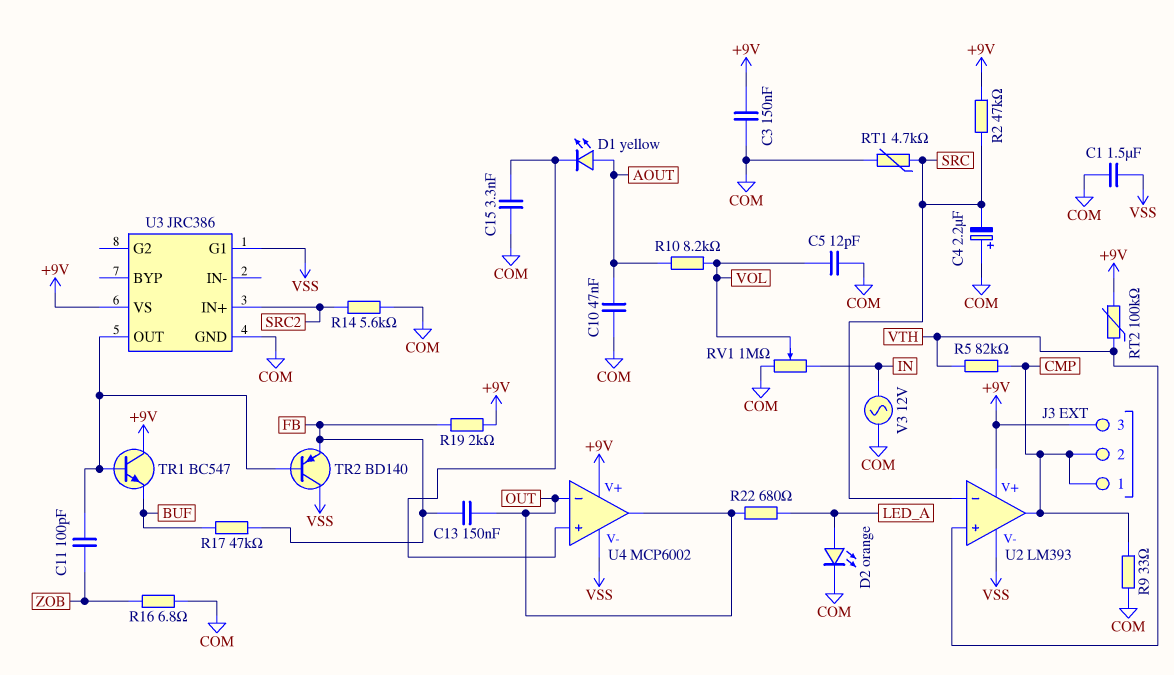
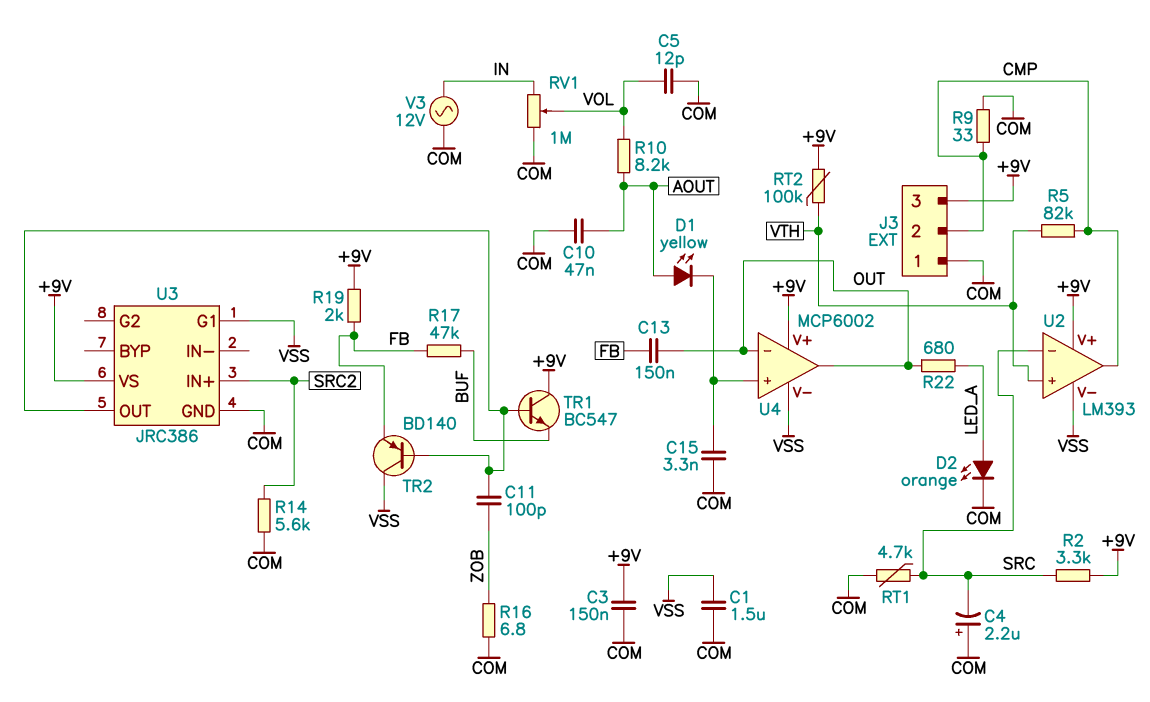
J3 pin 1: CMP -> COM
R2: 47k (+9V, SRC) -> 3.3k (+9V, SRC)

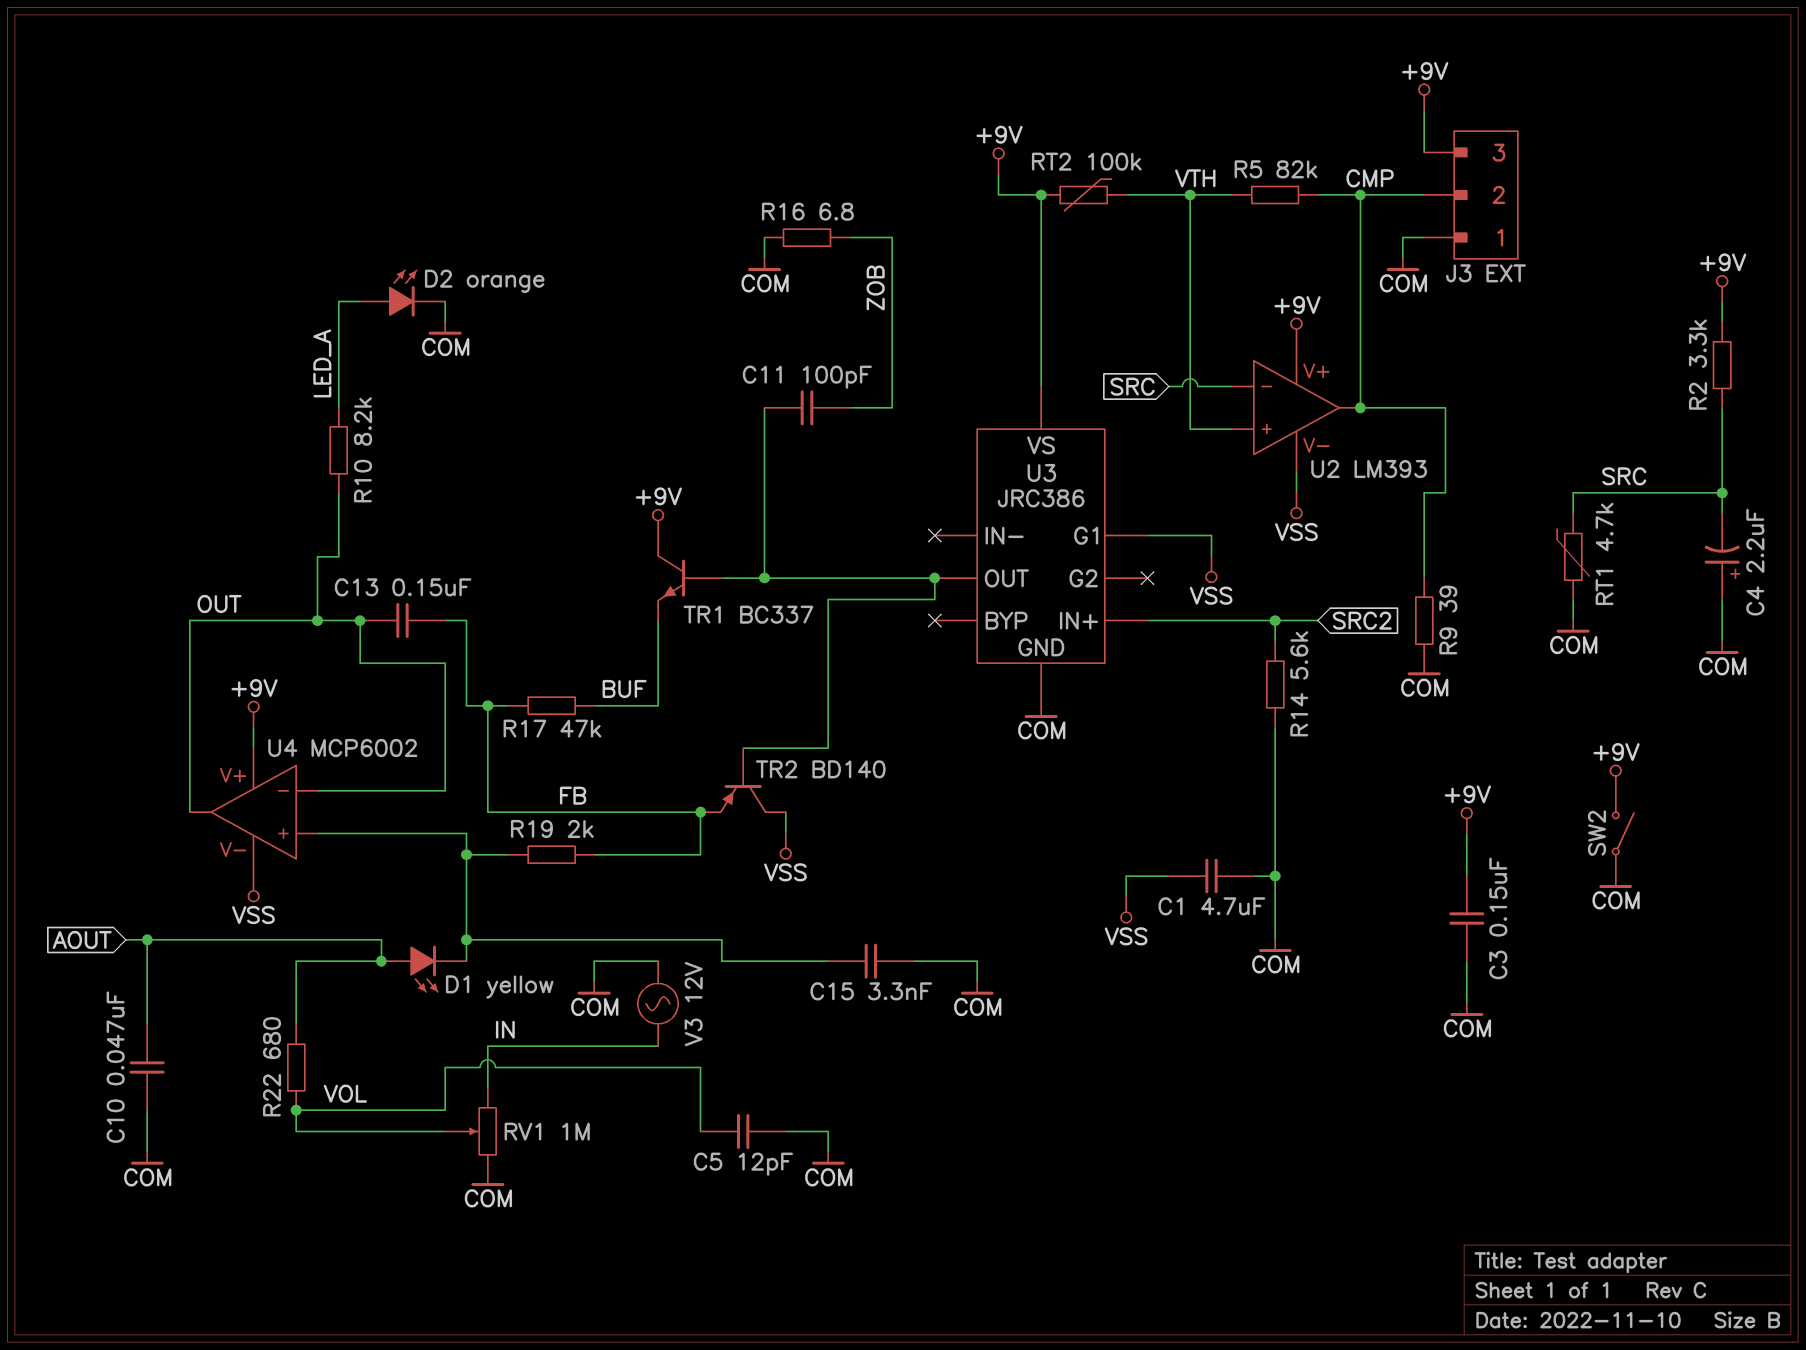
C1: 1.5uF (COM, VSS) -> 4.7uF (COM, VSS)
R9: 33 (CMP, COM) -> 39 (CMP, COM)
R10: 8.2k (AOUT, VOL) -> 8.2k (LED_A, OUT)
R19: 2k (+9V, FB) -> 2k (FB, U4/in+)
R22: 680 (LED_A, OUT) -> 680 (AOUT, VOL)
SW2: none -> switch (+9V, COM)
TR1: NPN BC547 (B U3/OUT, C +9V, E BUF) -> NPN BC337 (B U3/OUT, C +9V, E BUF)

